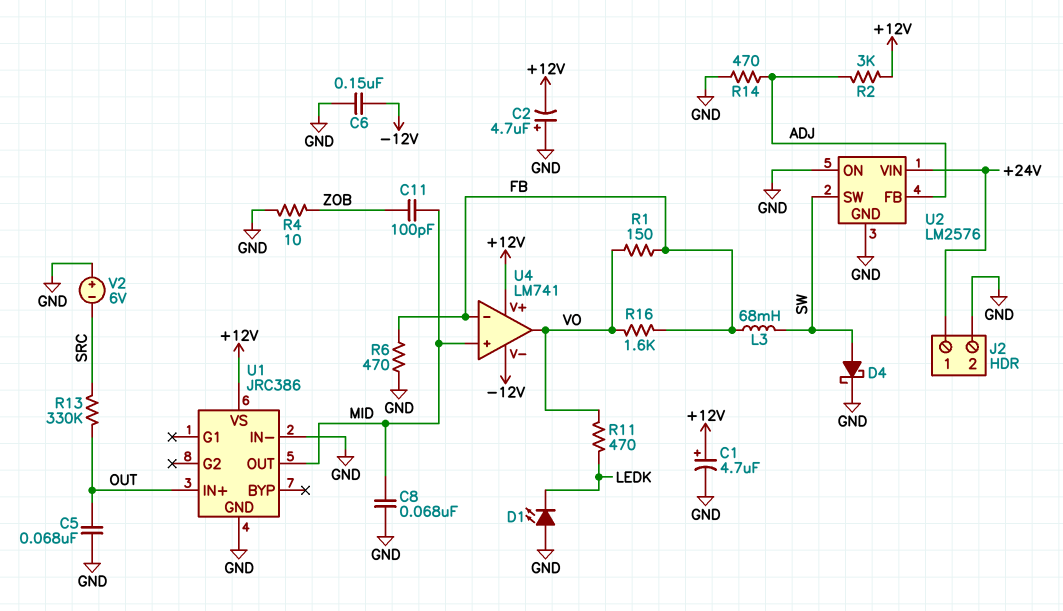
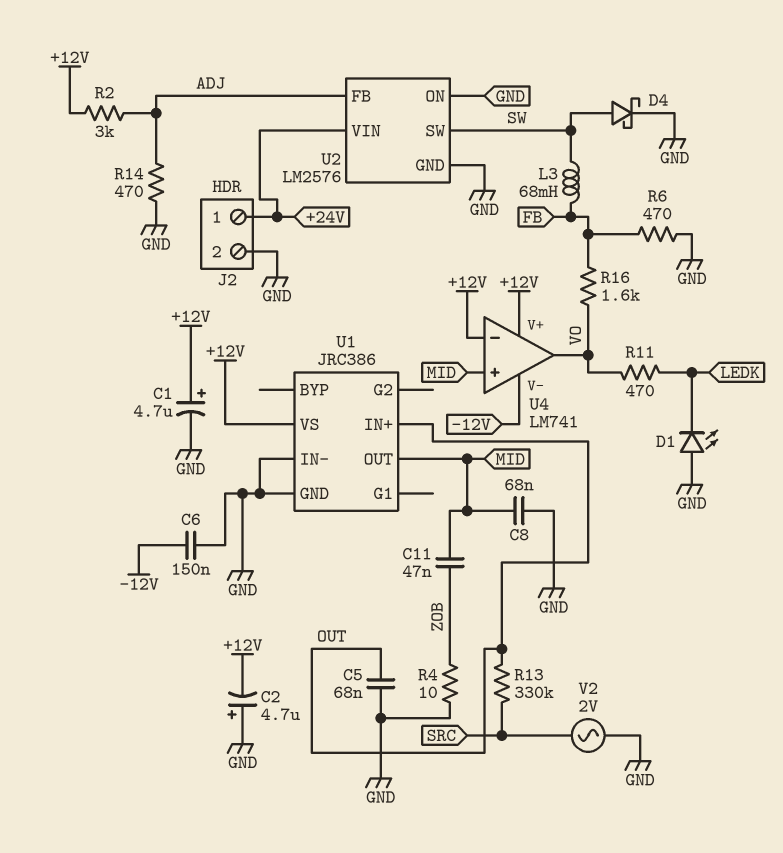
C11: 100pF (MID, ZOB) -> 47nF (MID, ZOB)
R1: 150 (FB, VO) -> none
U4 pin in-: FB -> +12V
V2: 6V (plus GND, minus SRC) -> AC 2V (GND, SRC)

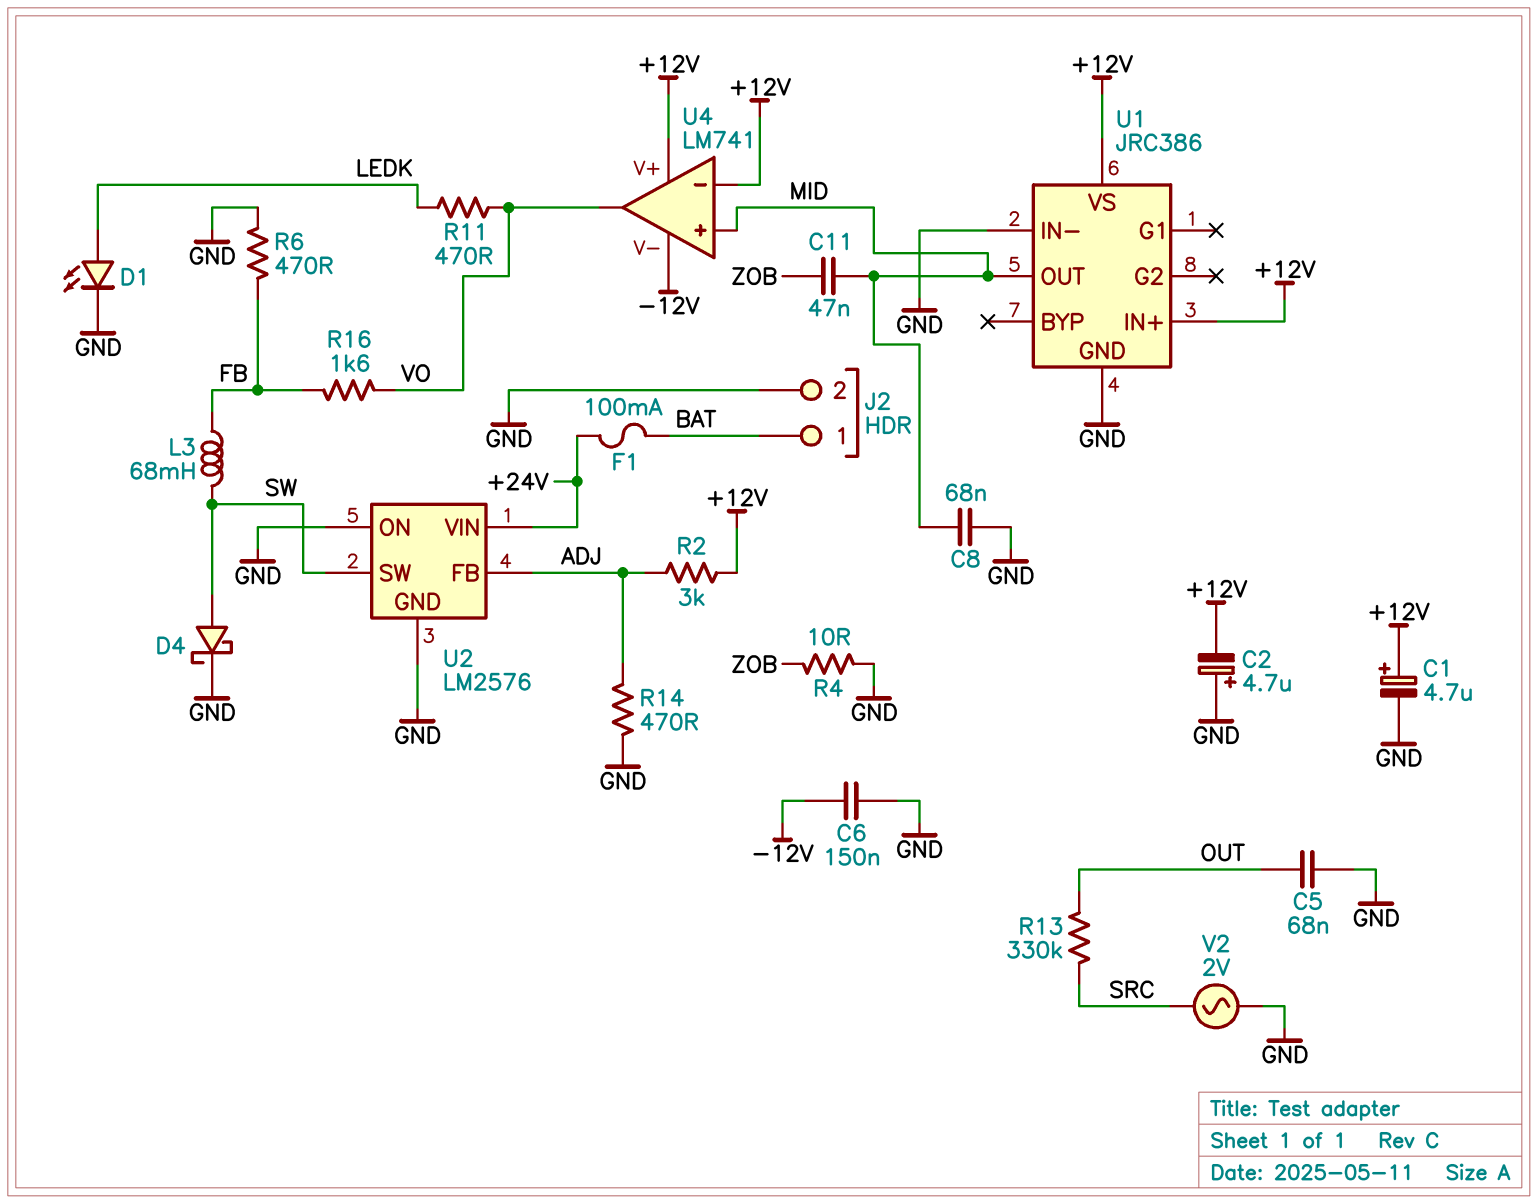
D1: LED (A GND, K LEDK) -> LED (A LEDK, K GND)
F1: none -> 100mA (+24V, BAT)
J2 pin 1: +24V -> BAT
U1 pin IN+: OUT -> +12V

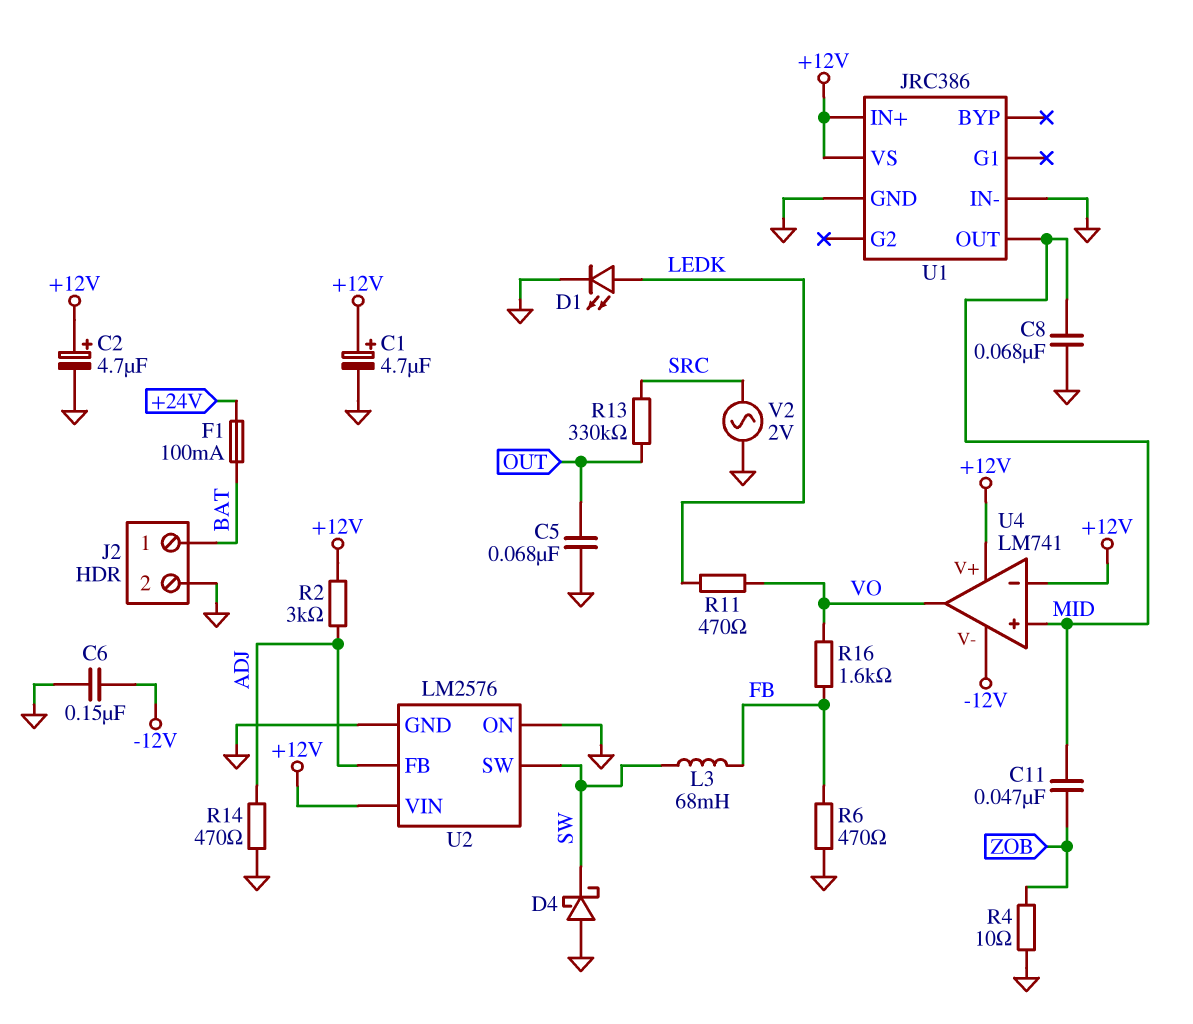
C2: 4.7uF (plus GND, minus +12V) -> 4.7uF (plus +12V, minus GND)
D4: schottky (A SW, K GND) -> schottky (A GND, K SW)
U2 pin VIN: +24V -> +12V

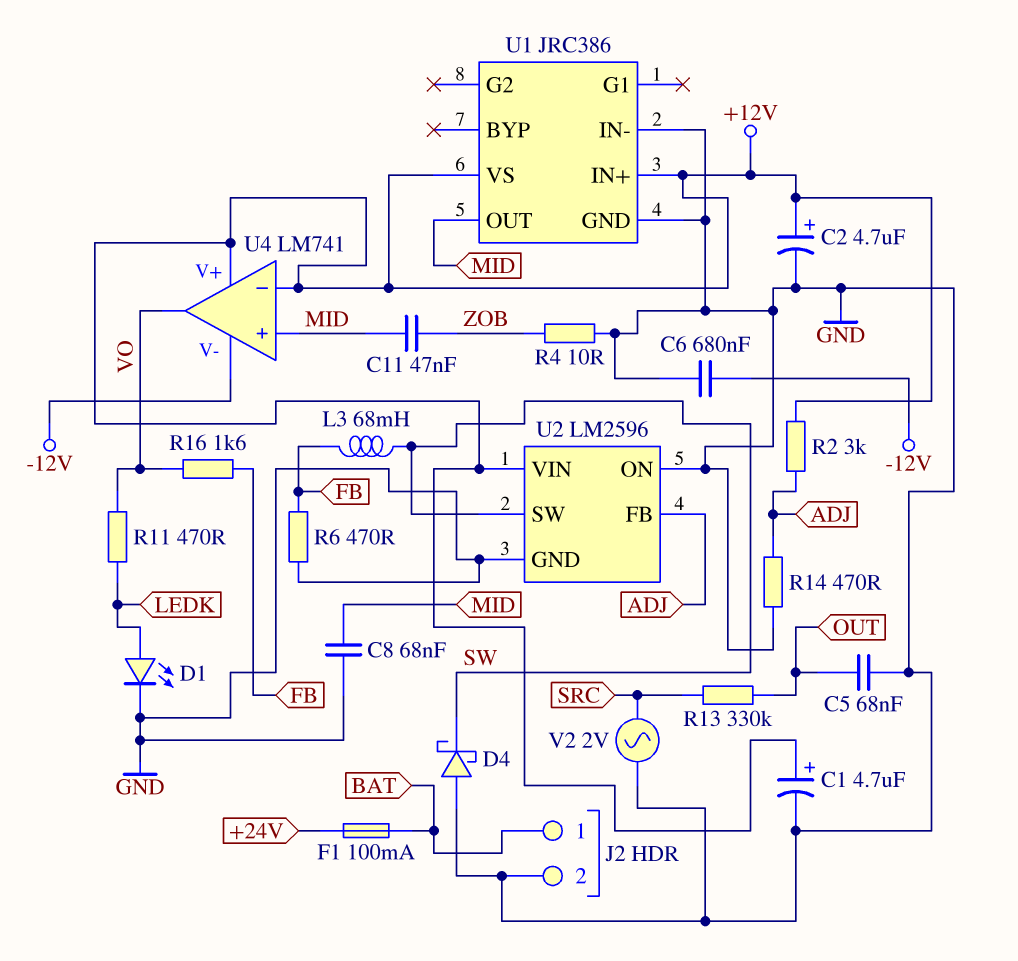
C6: 150nF (-12V, GND) -> 680nF (-12V, GND)
U2: LM2576 -> LM2596

